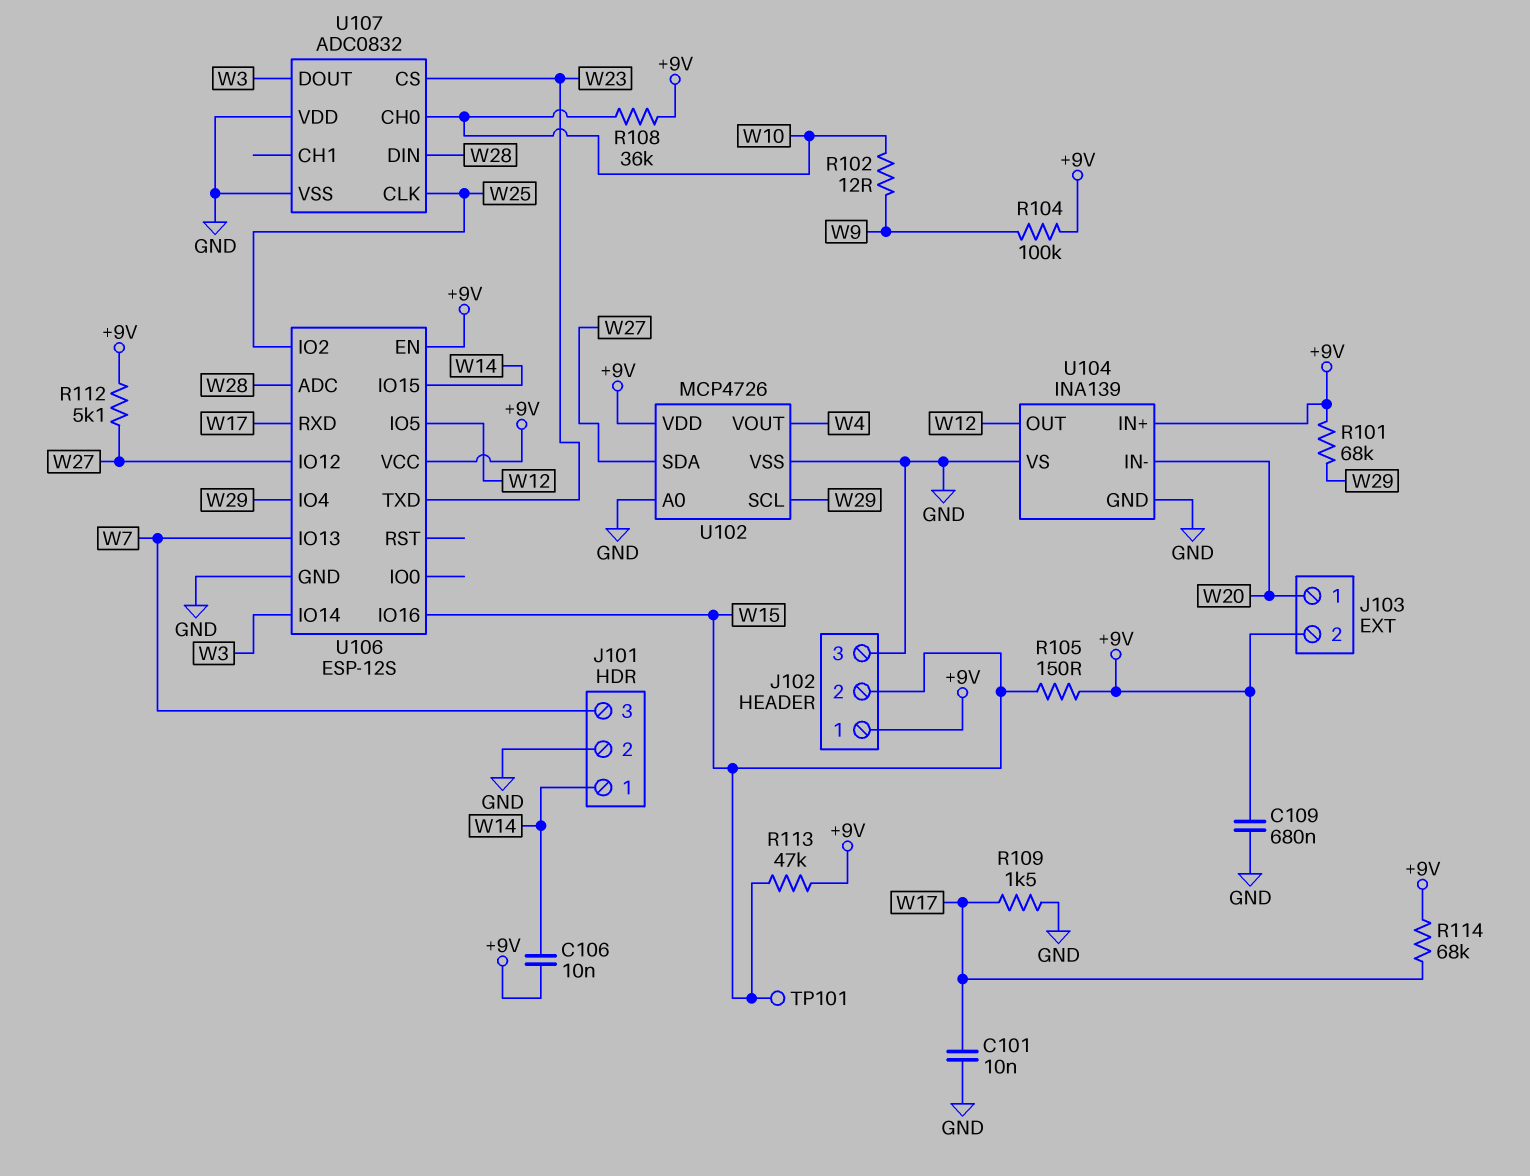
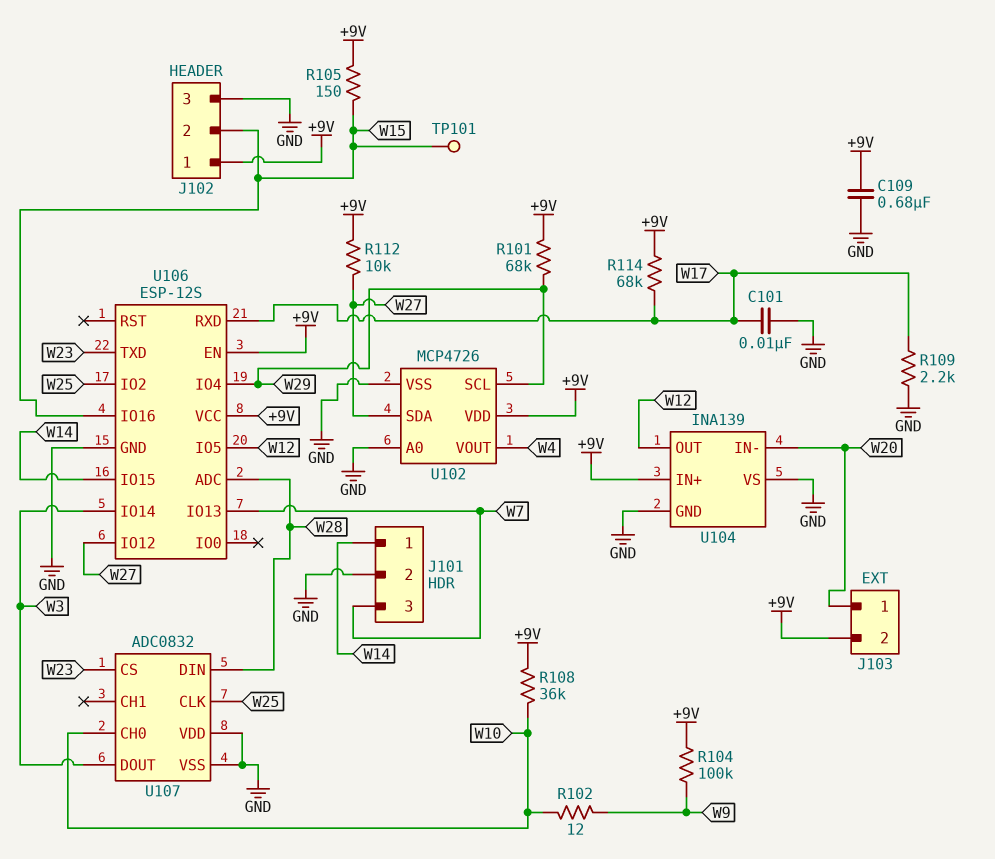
C106: 10nF (+9V, W14) -> none
R109: 1.5k (GND, W17) -> 2.2k (GND, W17)
R112: 5.1k (+9V, W27) -> 10k (+9V, W27)
R113: 47k (+9V, W15) -> none

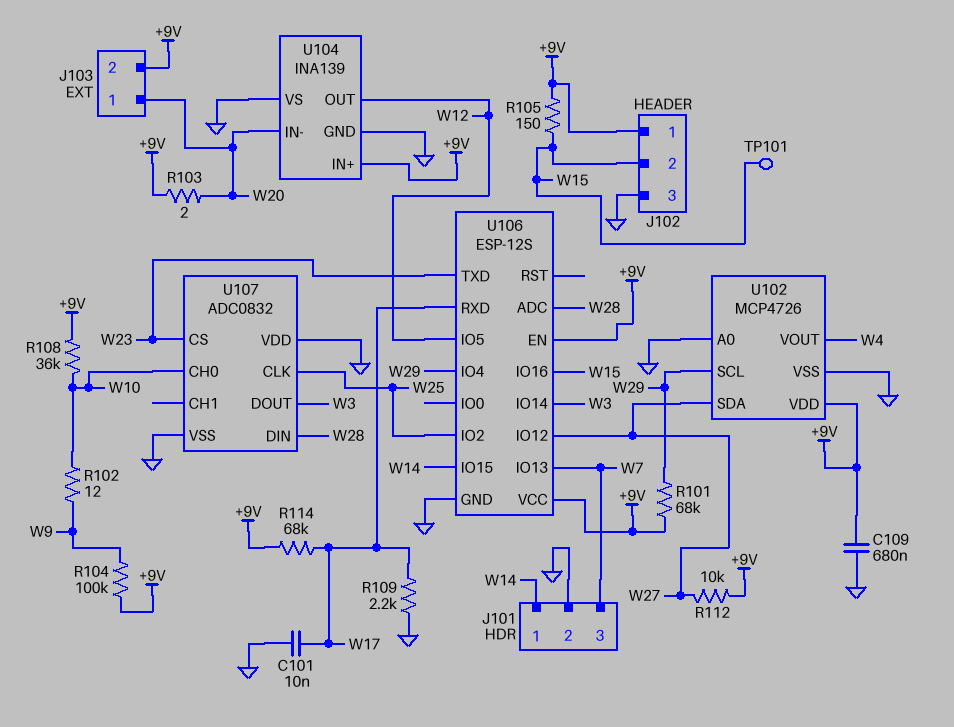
R103: none -> 2 (+9V, W20)

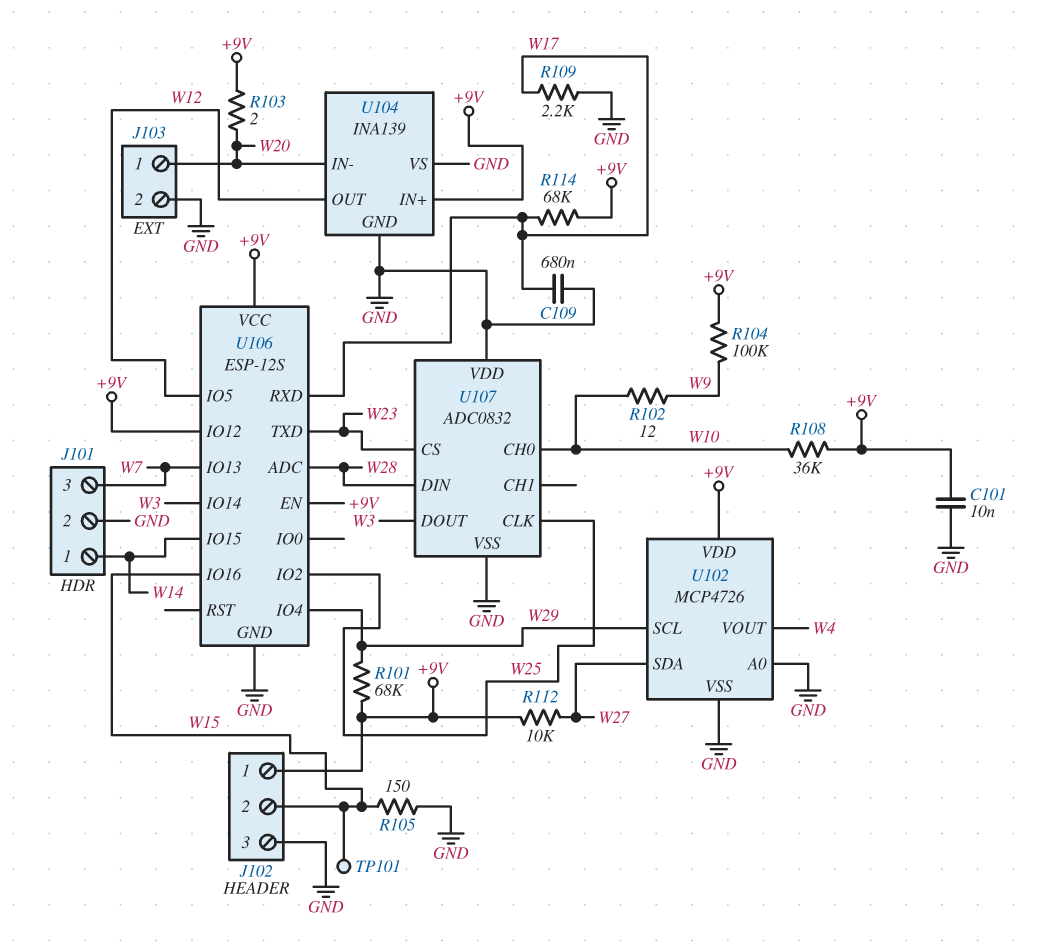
C101: 10nF (GND, W17) -> 10nF (+9V, GND)
C109: 680nF (+9V, GND) -> 680nF (GND, W17)
J103 pin 2: +9V -> GND
R105: 150 (+9V, W15) -> 150 (GND, W15)
U106 pin IO12: W27 -> +9V

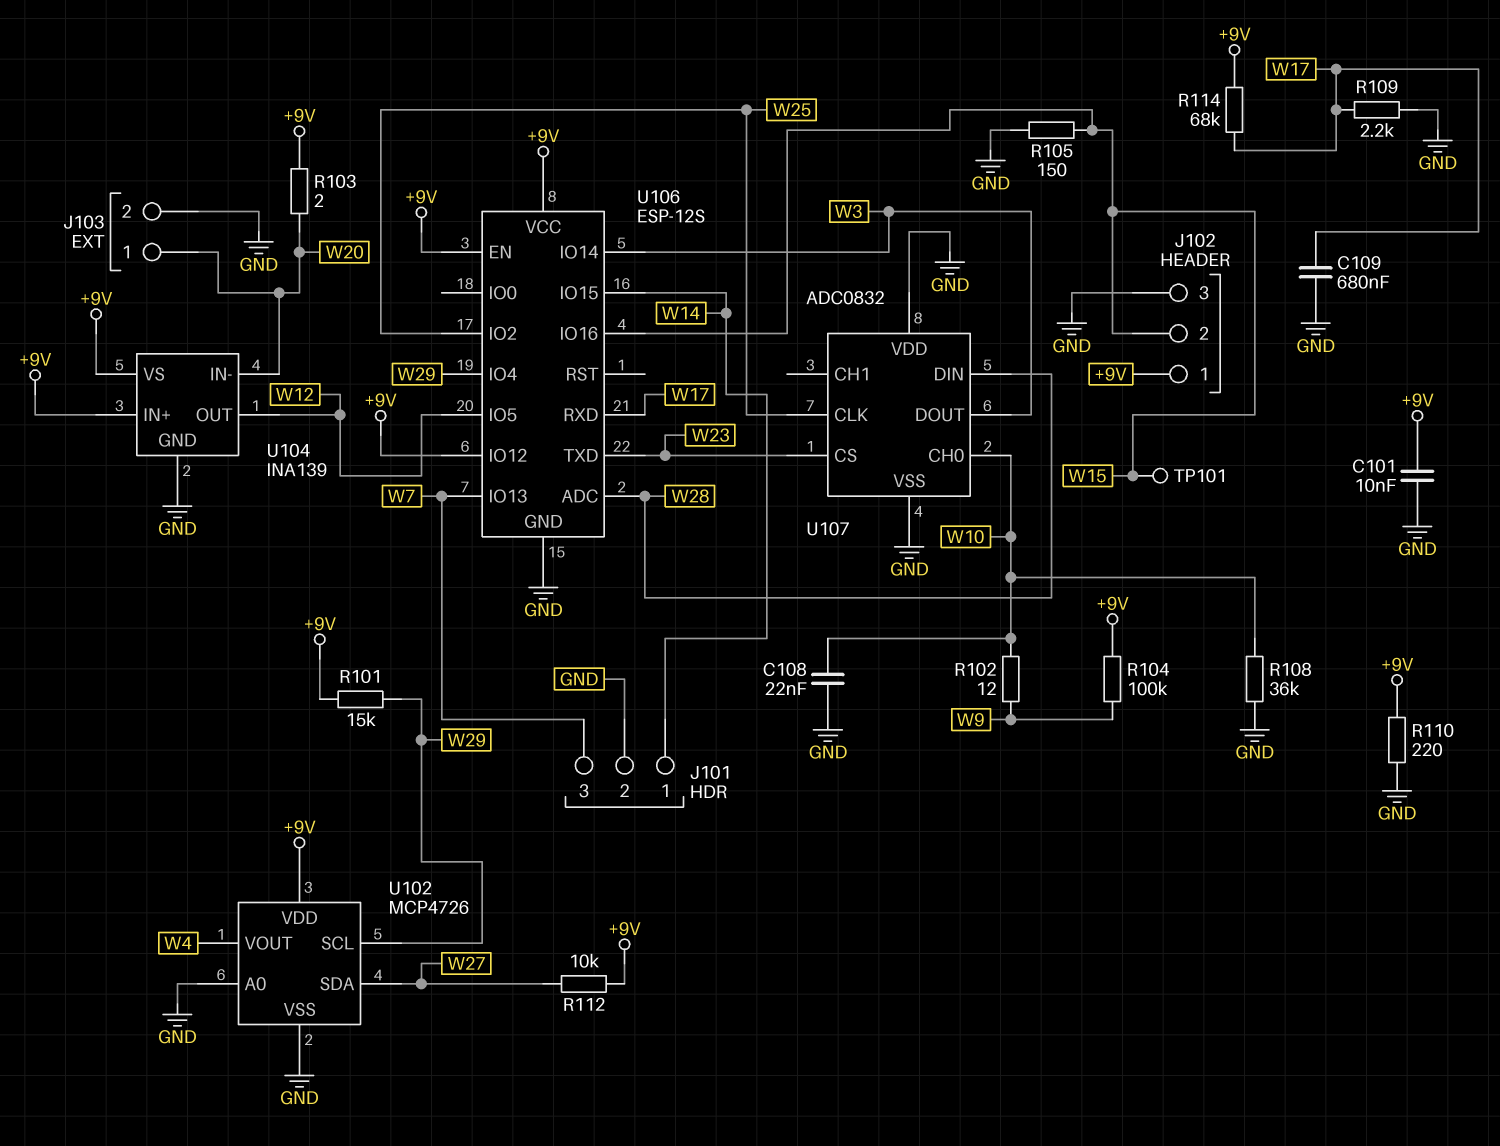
C108: none -> 22nF (GND, W10)
R101: 68k (+9V, W29) -> 15k (+9V, W29)
R108: 36k (+9V, W10) -> 36k (GND, W10)
R110: none -> 220 (+9V, GND)
U104 pin VS: GND -> +9V

